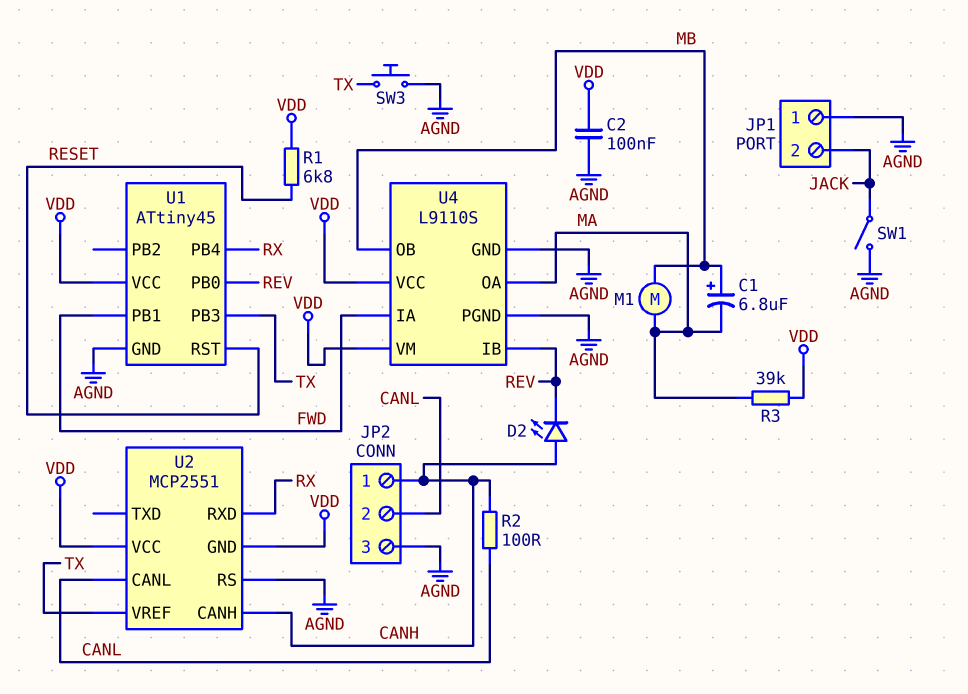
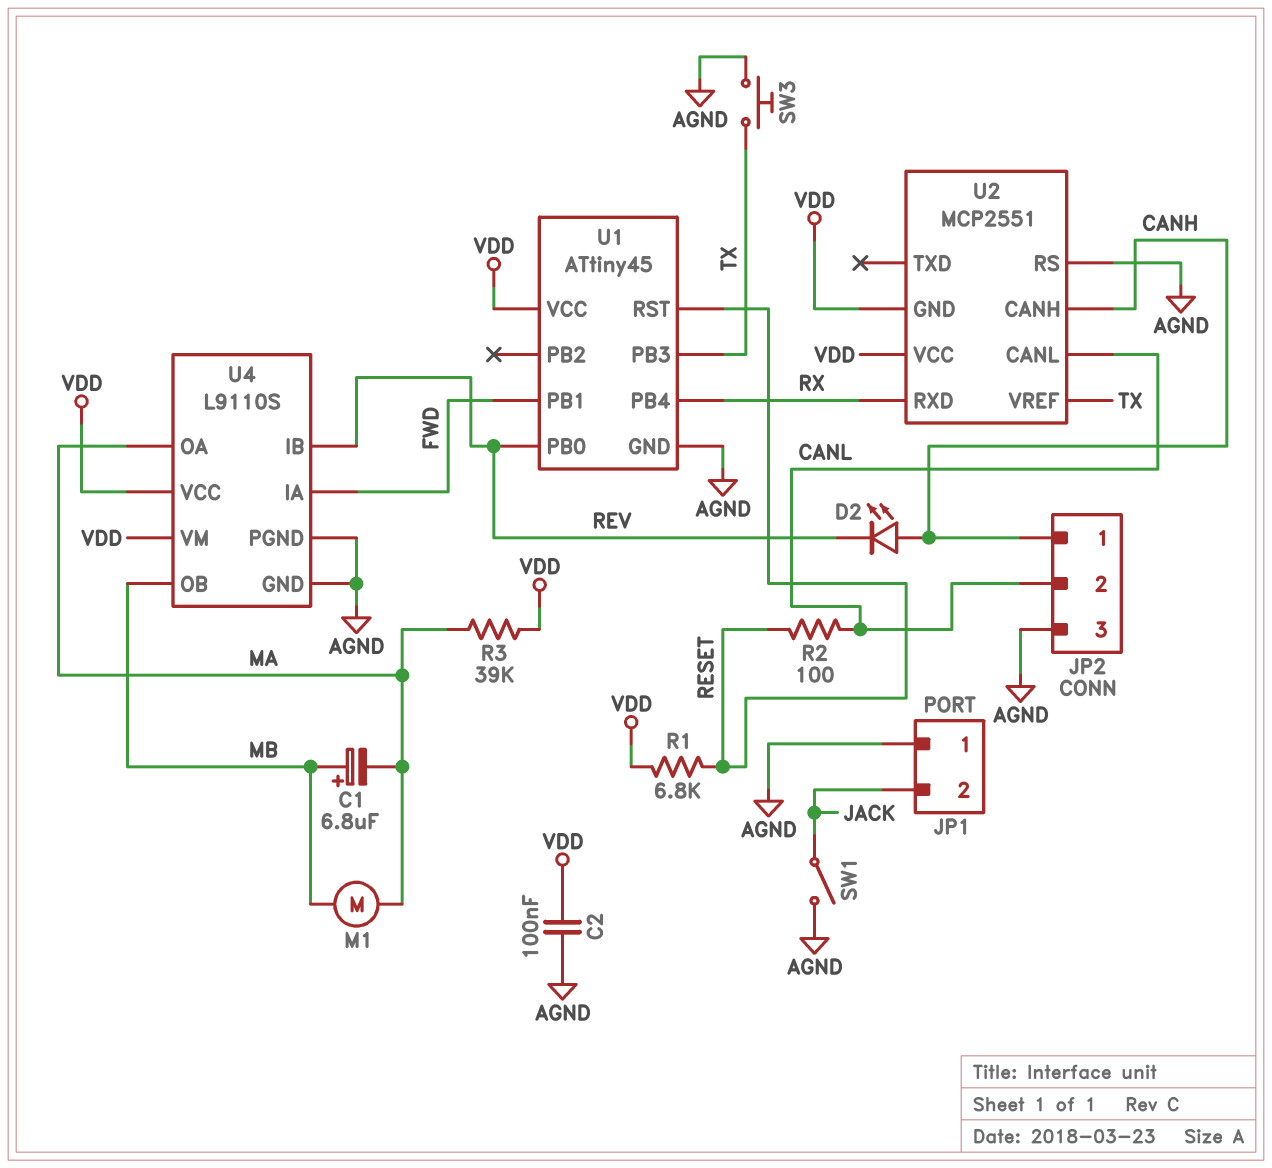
R2: 100 (CANH, CANL) -> 100 (CANL, RESET)

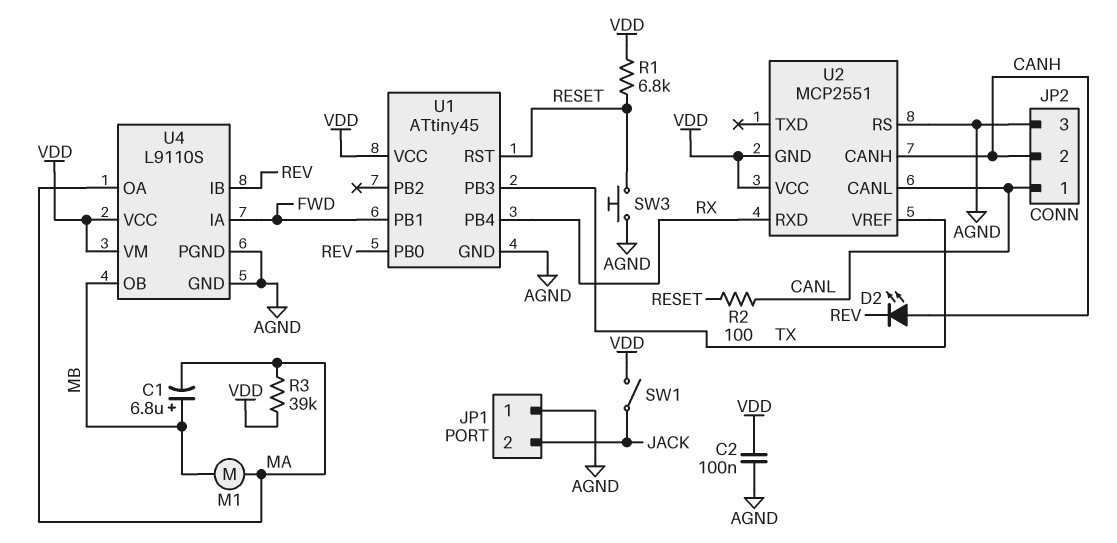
JP2 pin 1: CANH -> CANL
JP2 pin 2: CANL -> CANH
SW1: switch (AGND, JACK) -> switch (JACK, VDD)
SW3: button (AGND, TX) -> button (AGND, RESET)

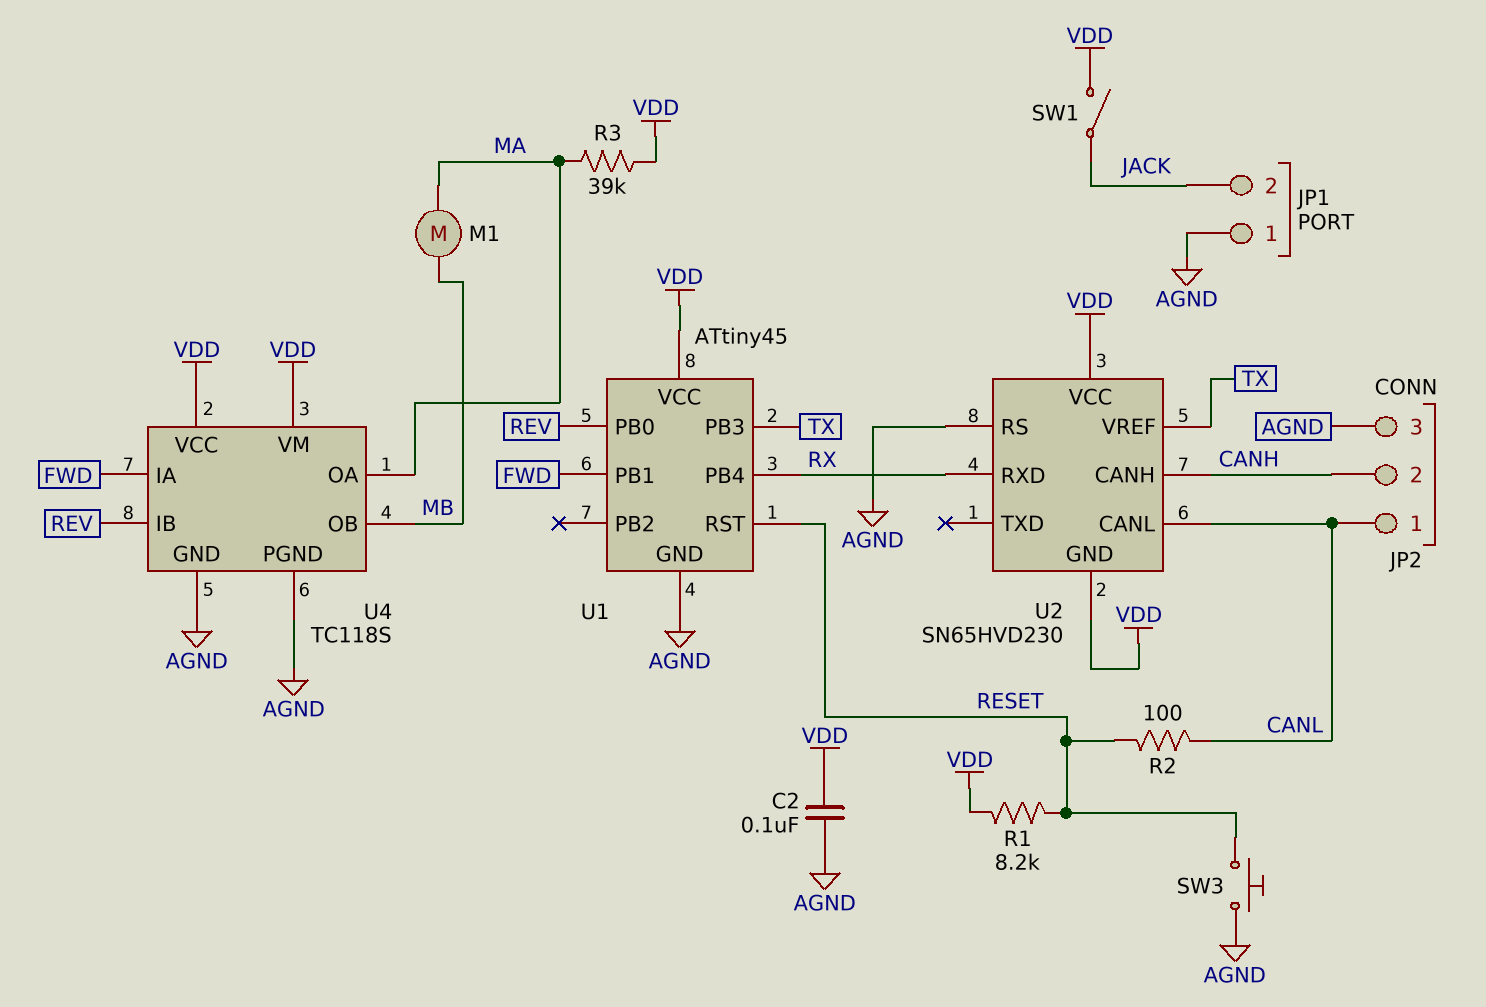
C1: 6.8uF (plus MB, minus MA) -> none
D2: LED (A CANH, K REV) -> none
R1: 6.8k (RESET, VDD) -> 8.2k (RESET, VDD)
U2: MCP2551 -> SN65HVD230
U4: L9110S -> TC118S

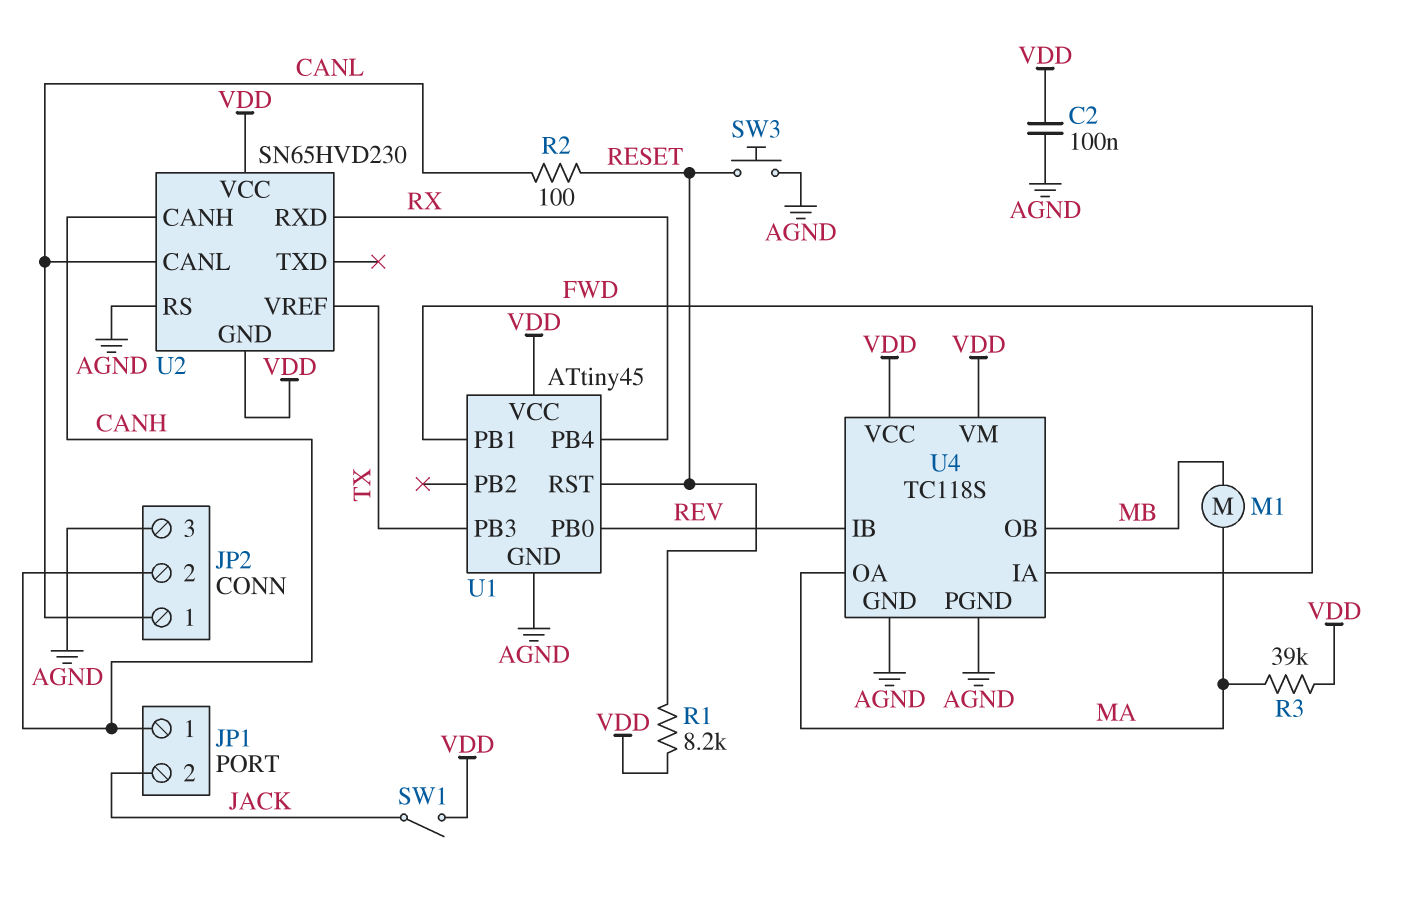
JP1 pin 1: AGND -> CANH

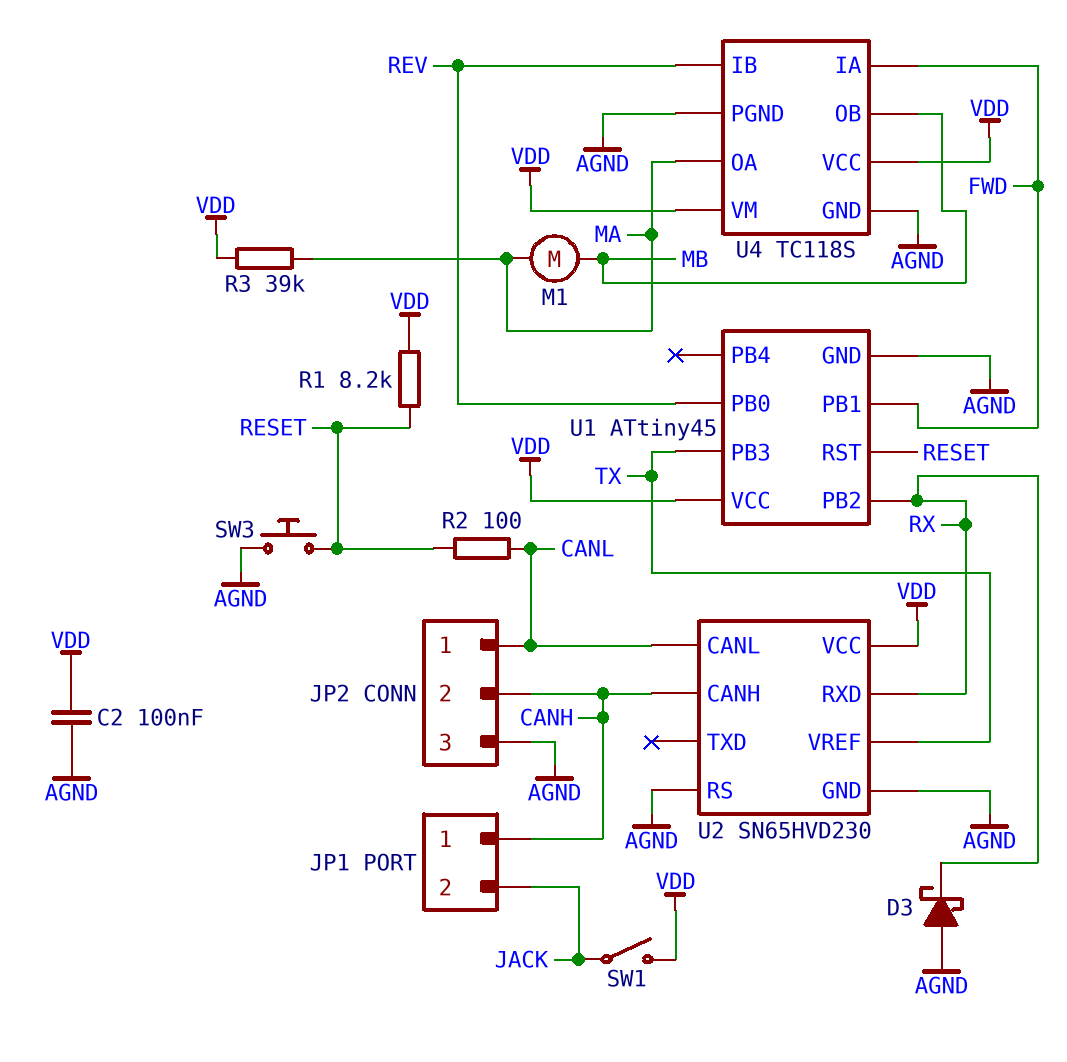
D3: none -> schottky (A AGND, K RX)
U1 pin PB2: none -> RX
U1 pin PB4: RX -> none
U2 pin GND: VDD -> AGND

